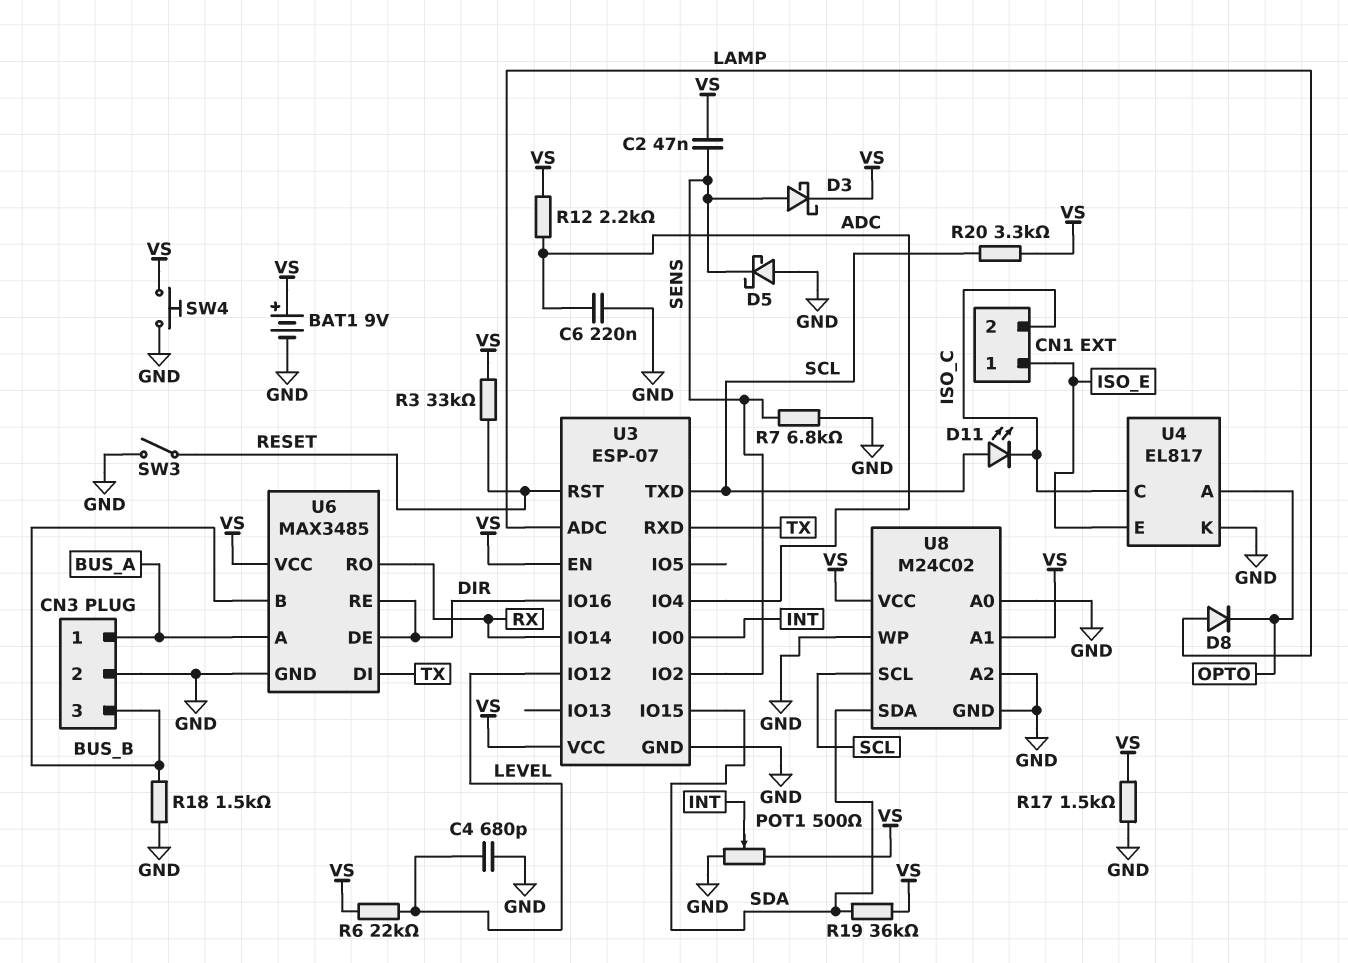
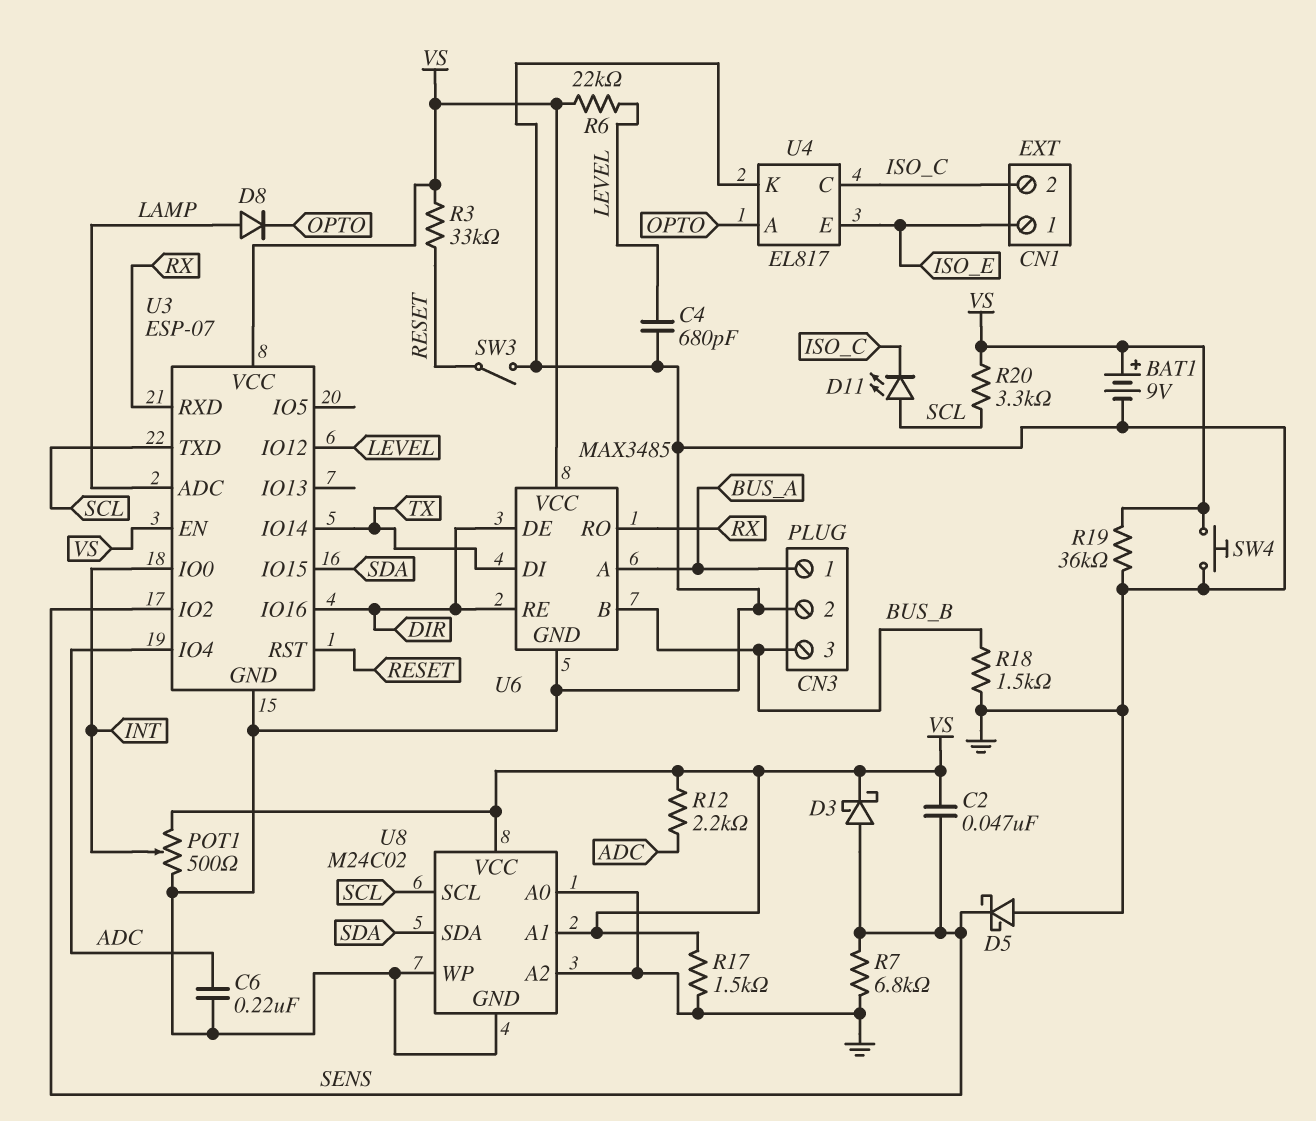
R19: 36k (SDA, VS) -> 36k (GND, VS)
U3 pin IO14: RX -> TX
U3 pin RXD: TX -> RX

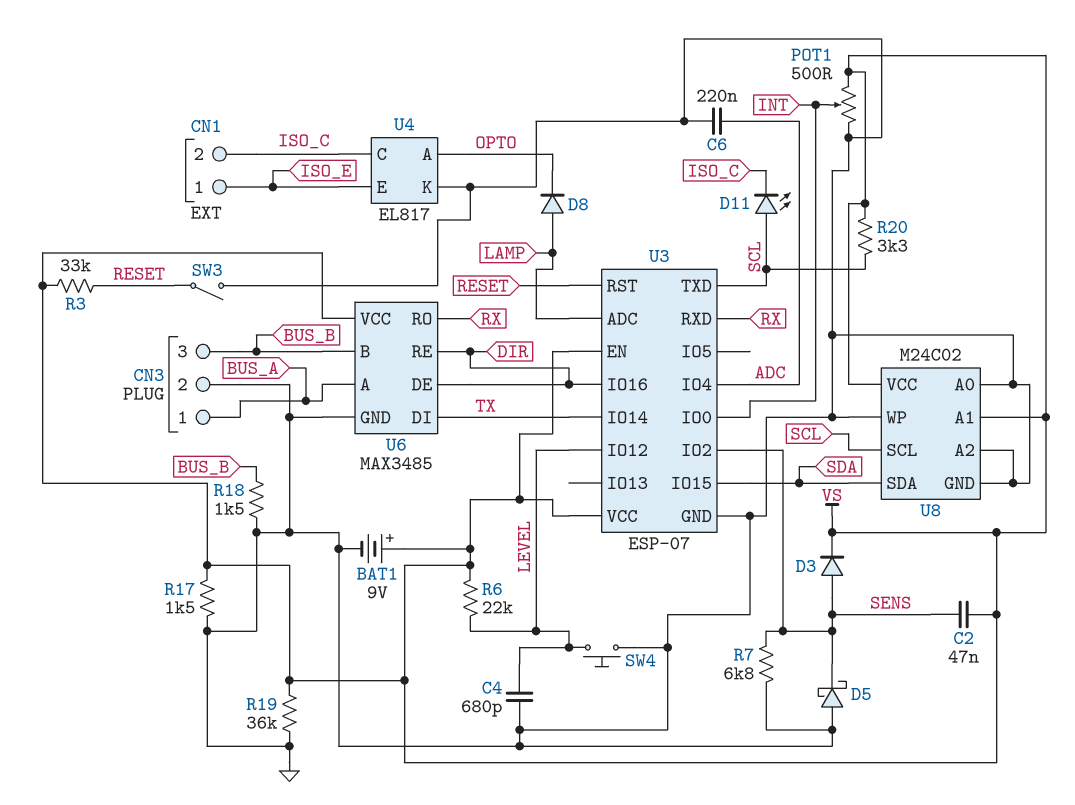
D3: schottky (A SENS, K VS) -> diode (A SENS, K VS)
R12: 2.2k (ADC, VS) -> none
SW4: button (GND, VS) -> button (GND, LEVEL)

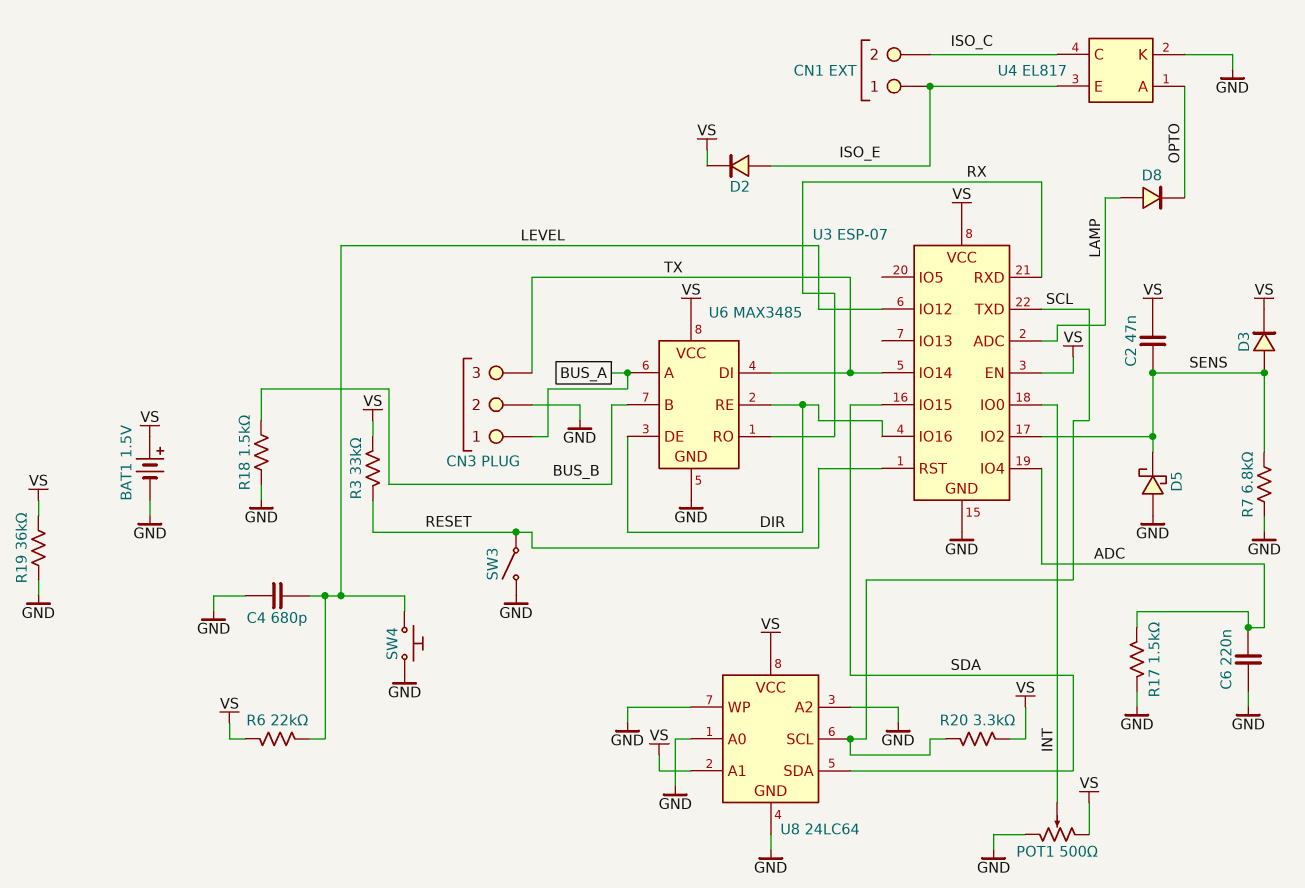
BAT1: 9V (plus VS, minus GND) -> 1.5V (plus VS, minus GND)
CN3 pin 3: BUS_B -> TX
D2: none -> diode (A ISO_E, K VS)
D11: LED (A SCL, K ISO_C) -> none
R17: 1.5k (GND, VS) -> 1.5k (ADC, GND)
U8: M24C02 -> 24LC64

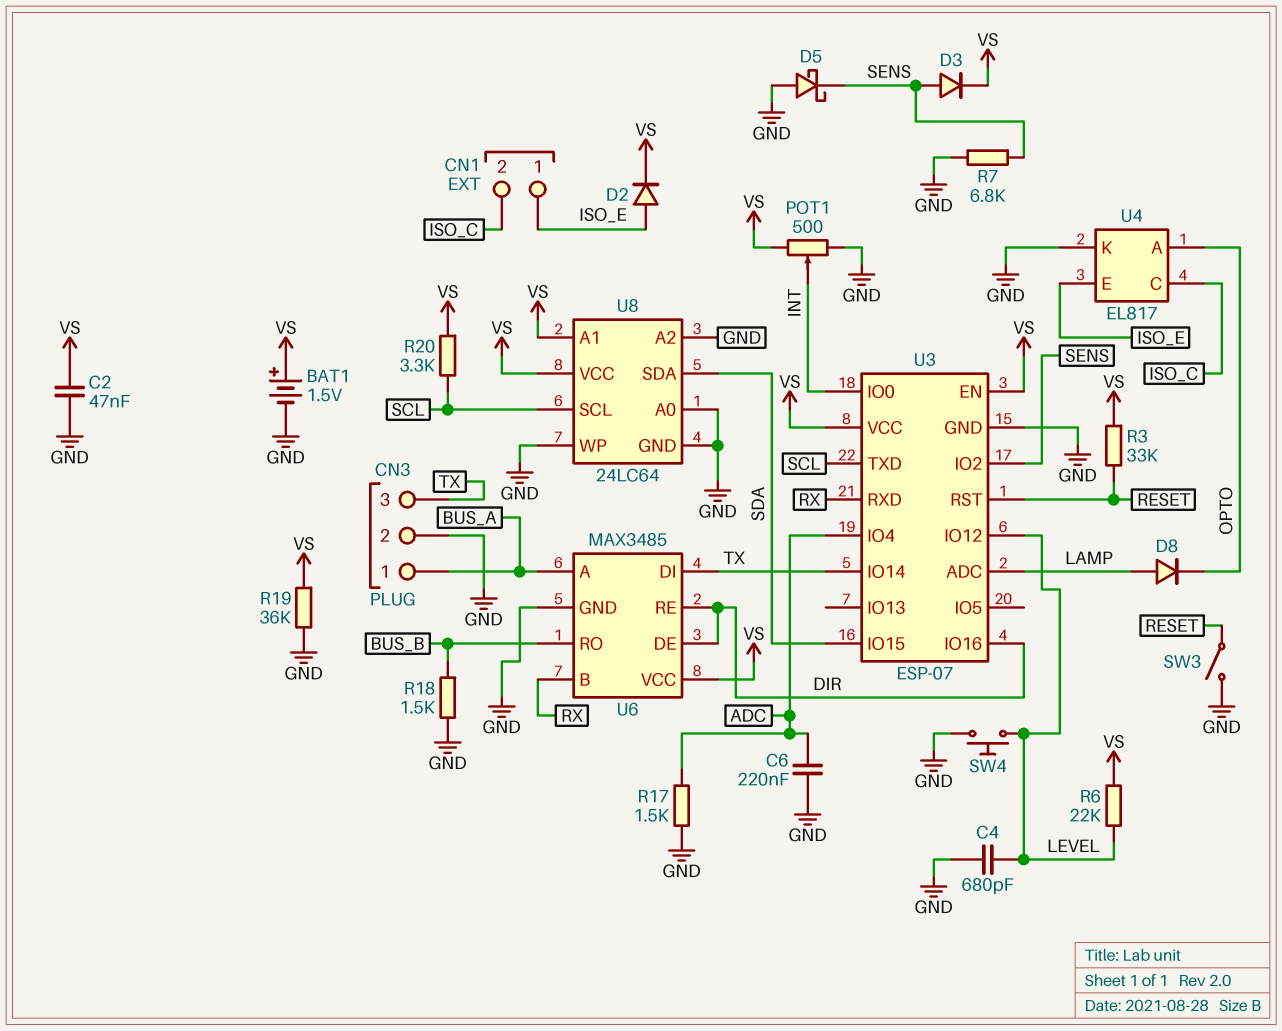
C2: 47nF (SENS, VS) -> 47nF (GND, VS)
U6 pin B: BUS_B -> RX
U6 pin RO: RX -> BUS_B

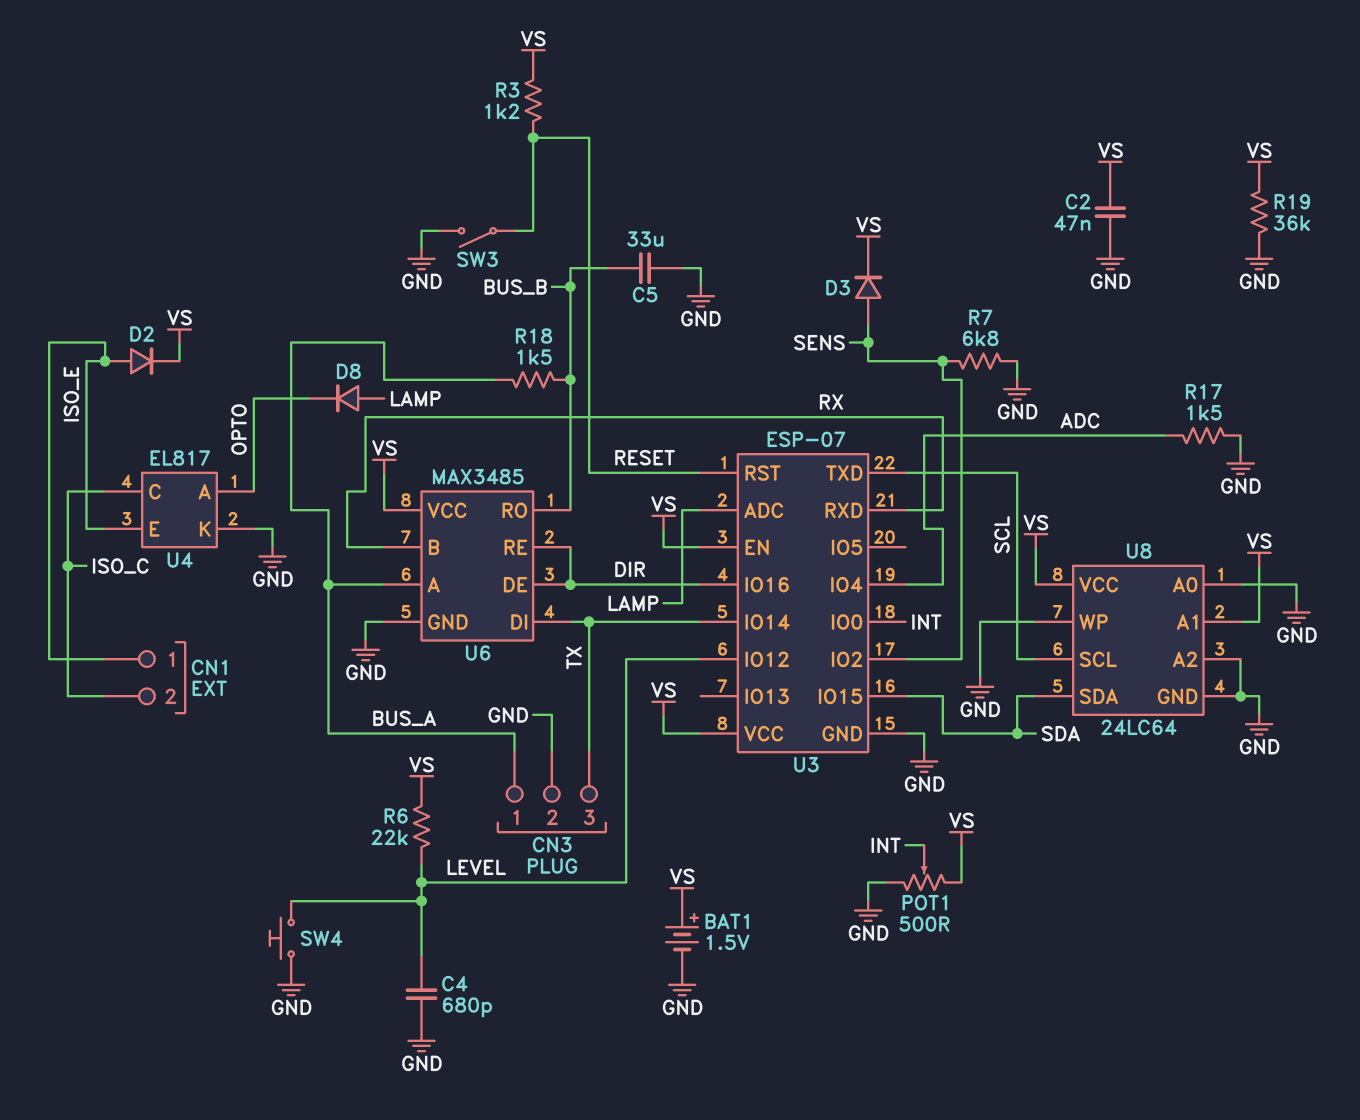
C5: none -> 33uF (BUS_B, GND)
C6: 220nF (ADC, GND) -> none
D5: schottky (A GND, K SENS) -> none
R3: 33k (RESET, VS) -> 1.2k (RESET, VS)
R18: 1.5k (BUS_B, GND) -> 1.5k (BUS_A, BUS_B)
R20: 3.3k (SCL, VS) -> none

